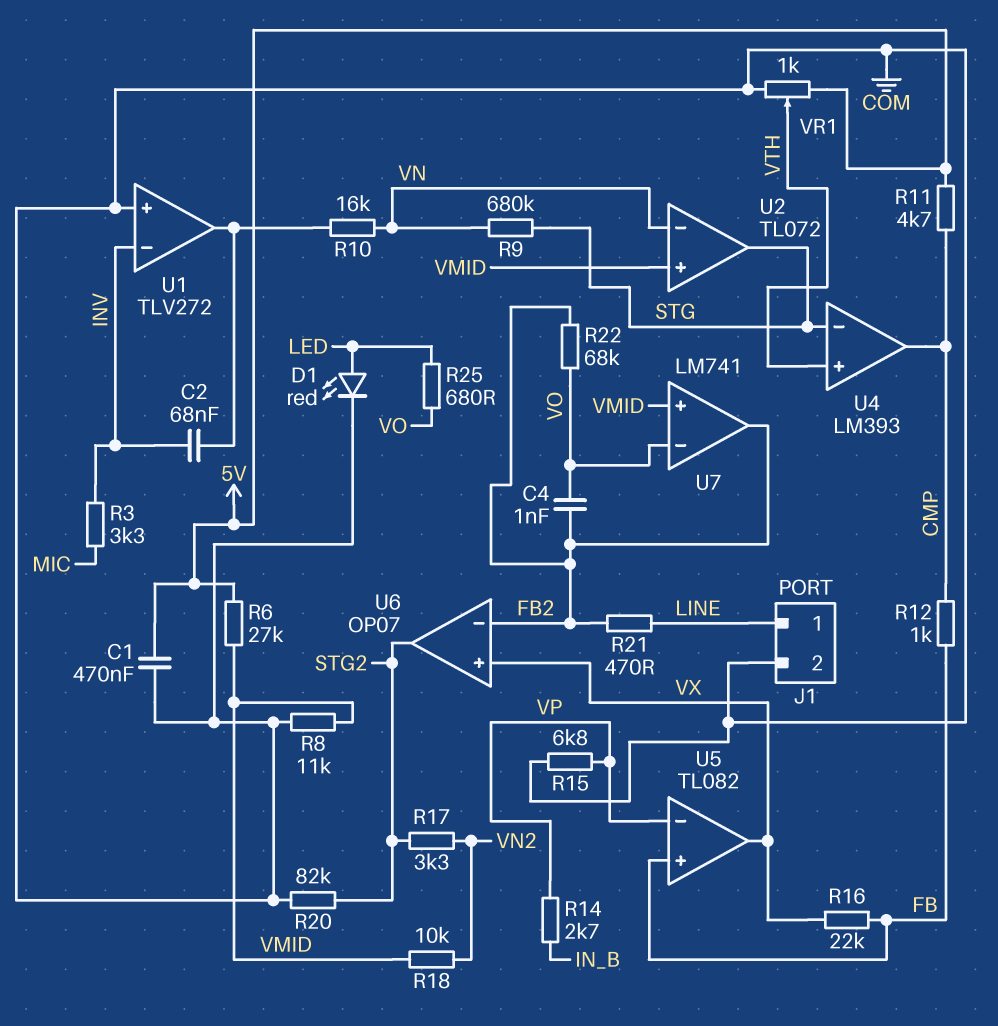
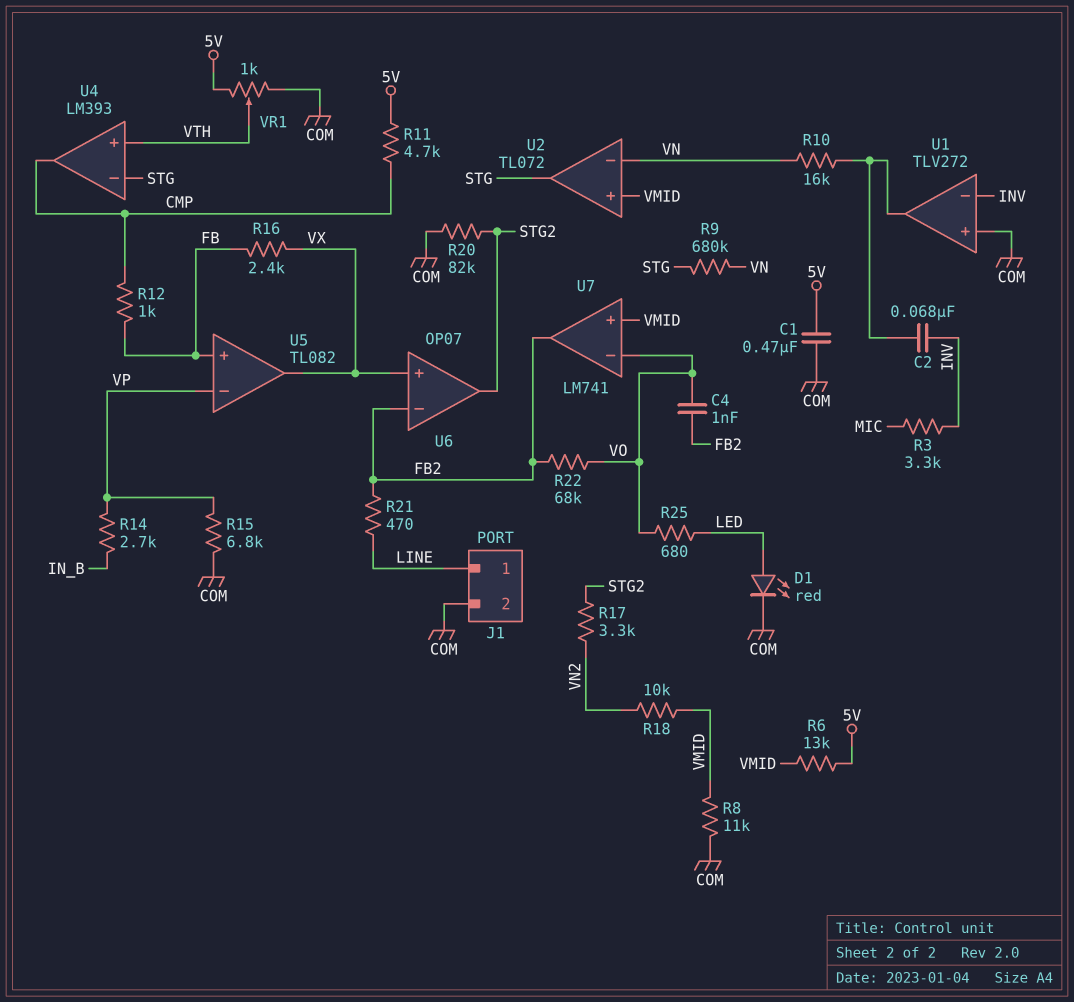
R6: 27k (5V, VMID) -> 13k (5V, VMID)
R16: 22k (FB, VX) -> 2.4k (FB, VX)

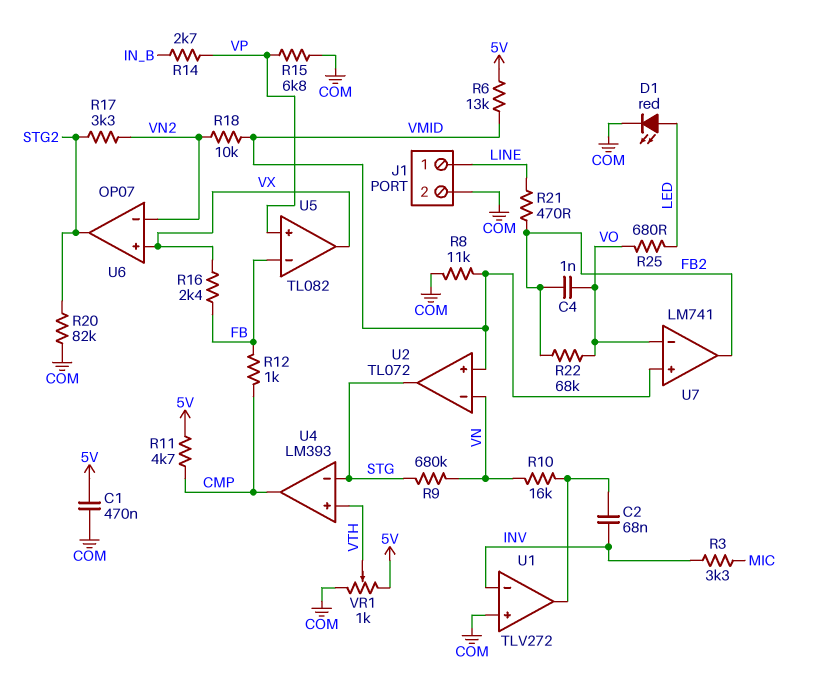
U5 pin in+: FB -> VP
U5 pin in-: VP -> FB
U6 pin in-: FB2 -> VN2

